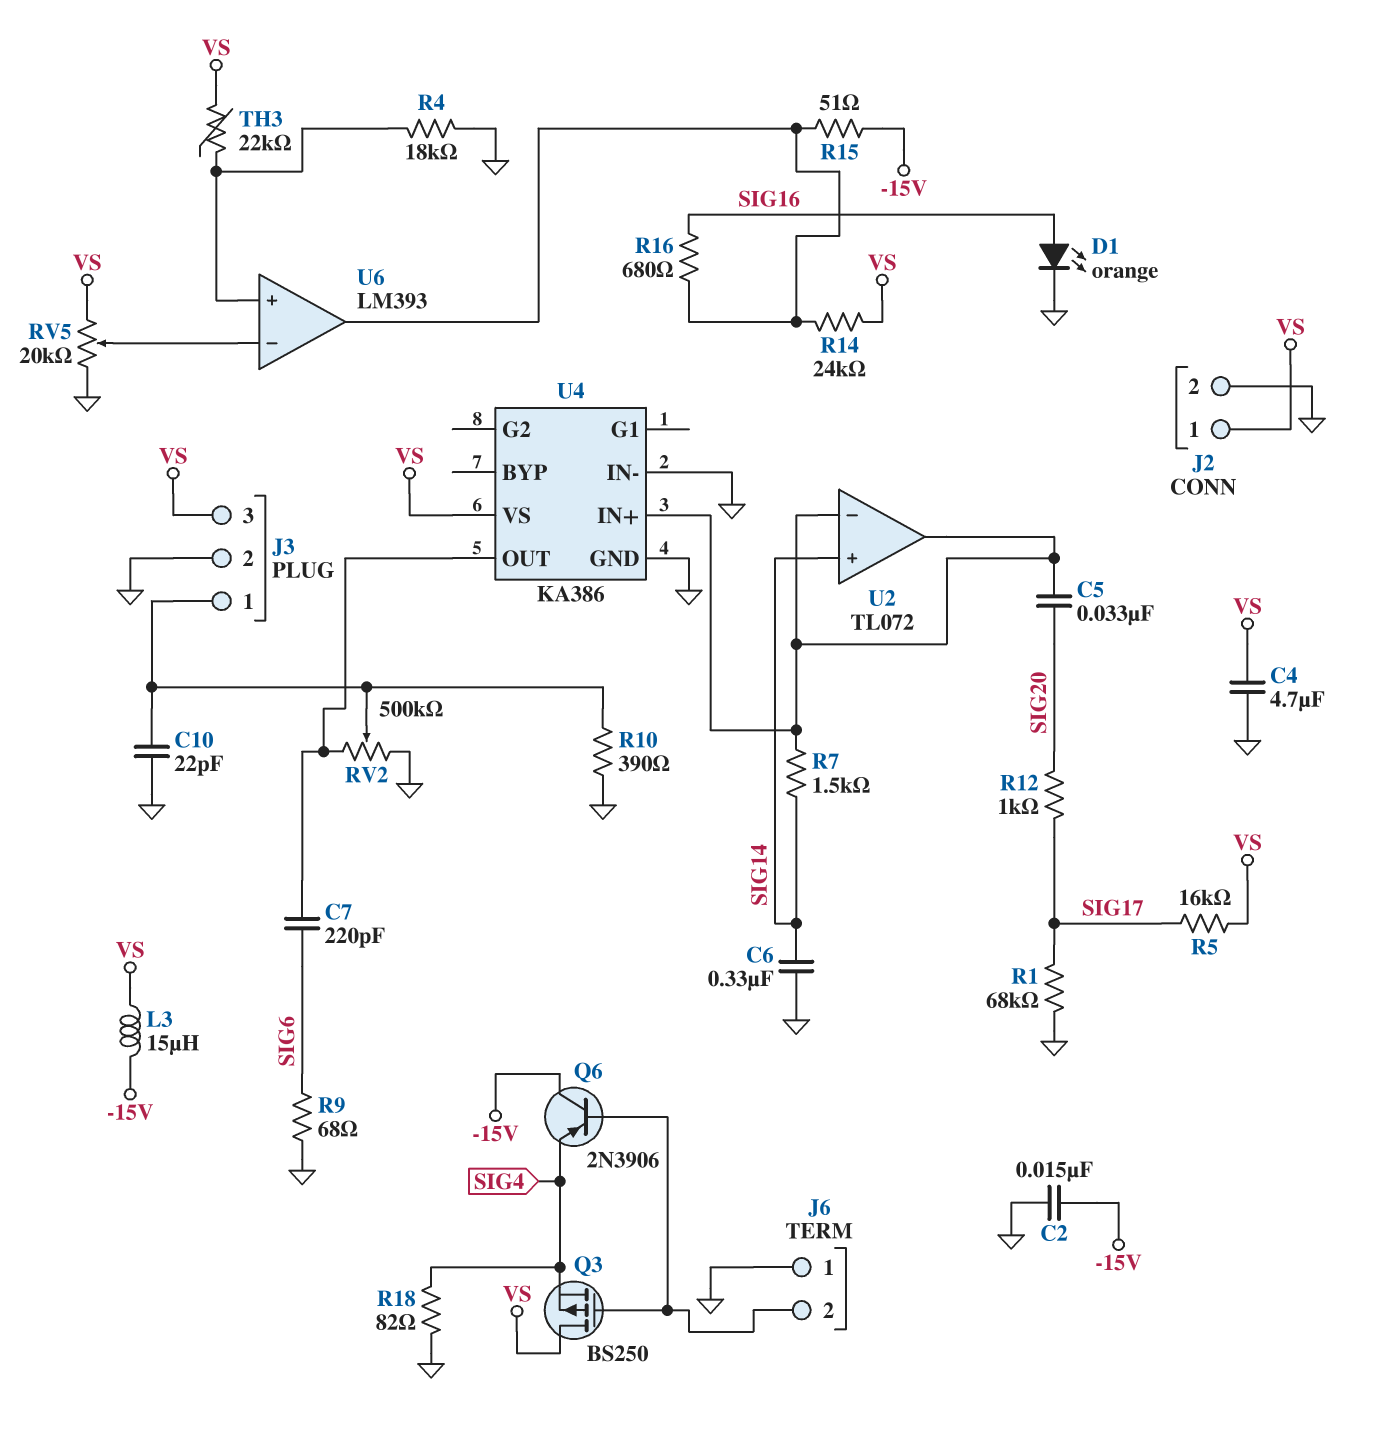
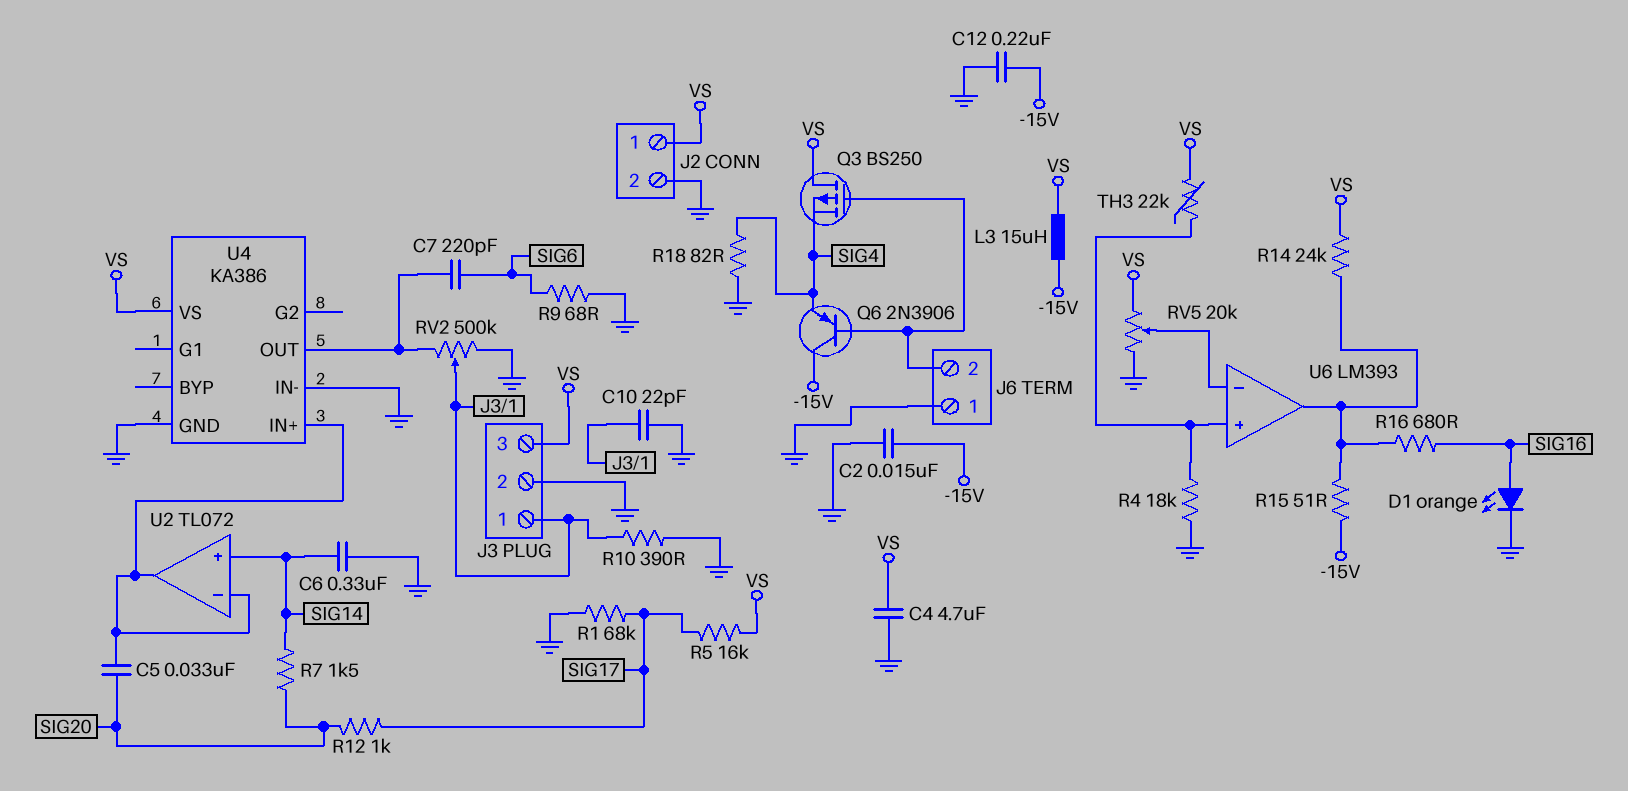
C12: none -> 220nF (-15V, GND)
R7: 1.5k (SIG14, U2/in-) -> 1.5k (SIG14, SIG20)

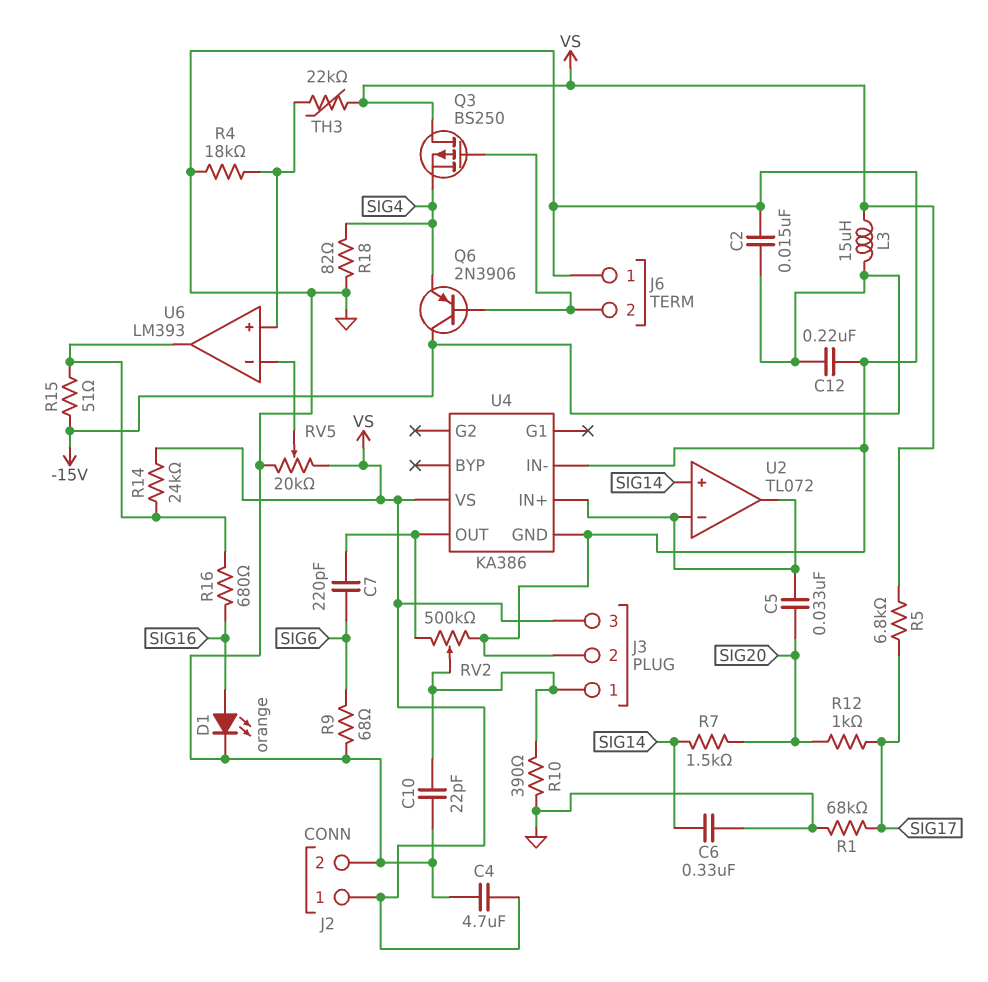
R5: 16k (SIG17, VS) -> 6.8k (SIG17, VS)

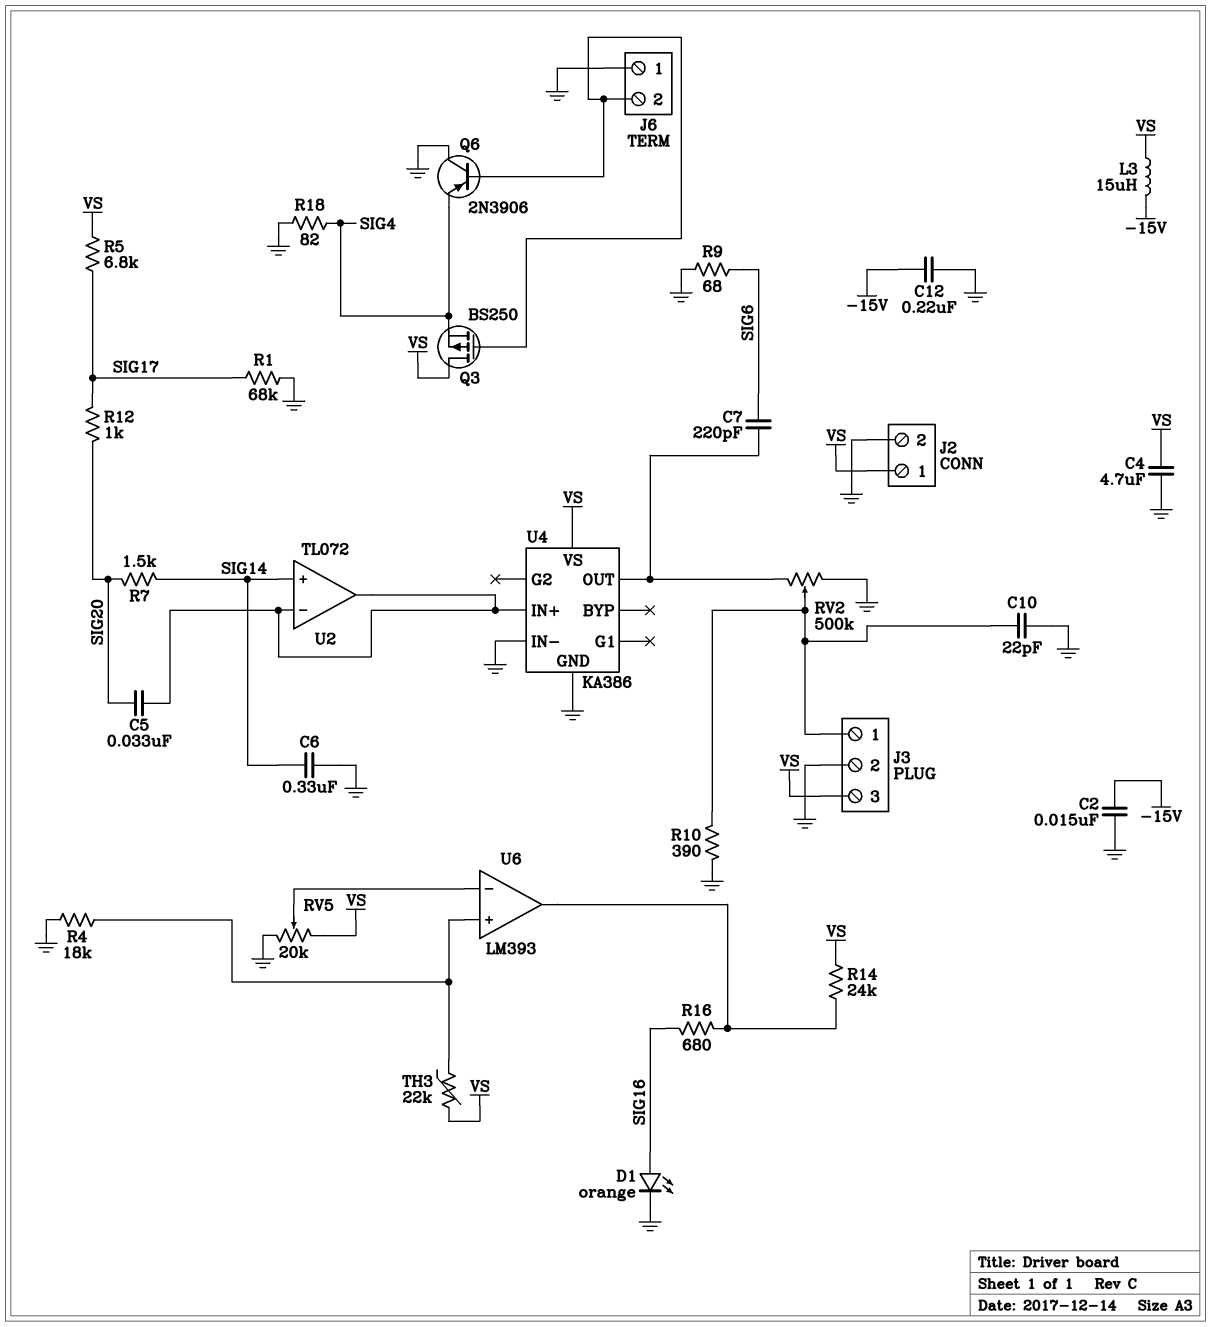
Q6: PNP 2N3906 (B J6/2, C -15V, E SIG4) -> PNP 2N3906 (B J6/2, C GND, E SIG4)
R15: 51 (-15V, U6/out) -> none

